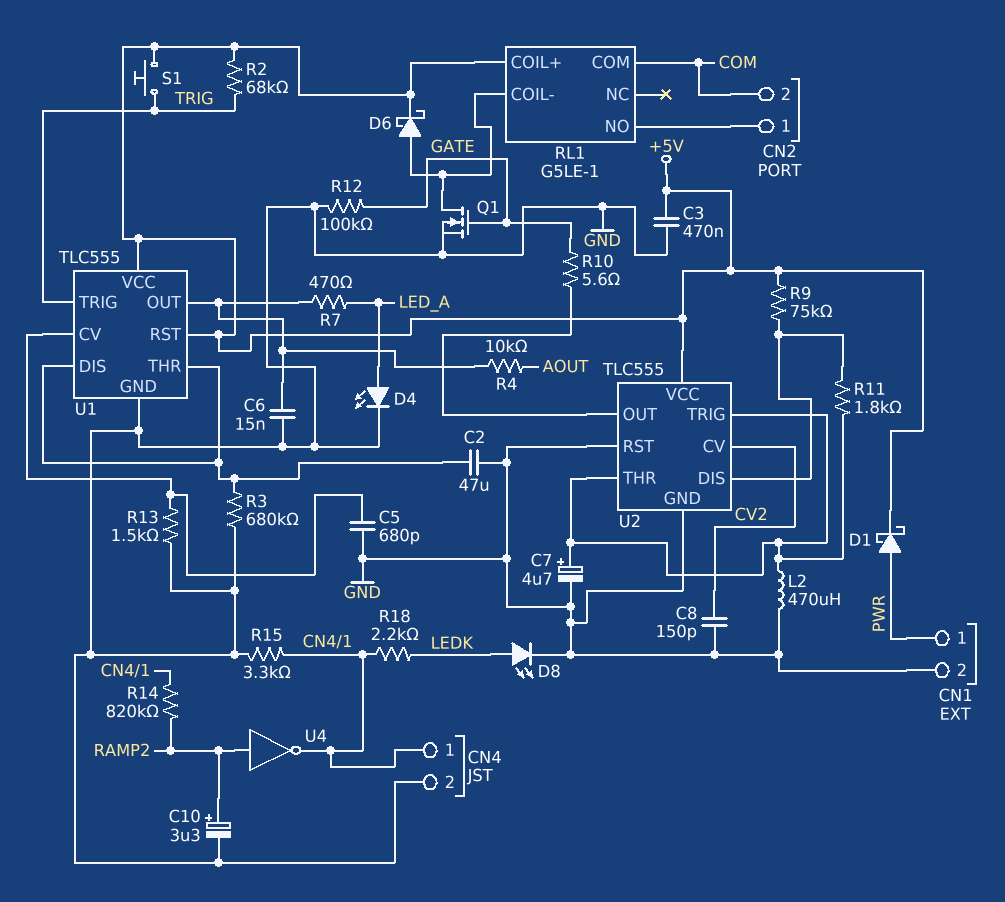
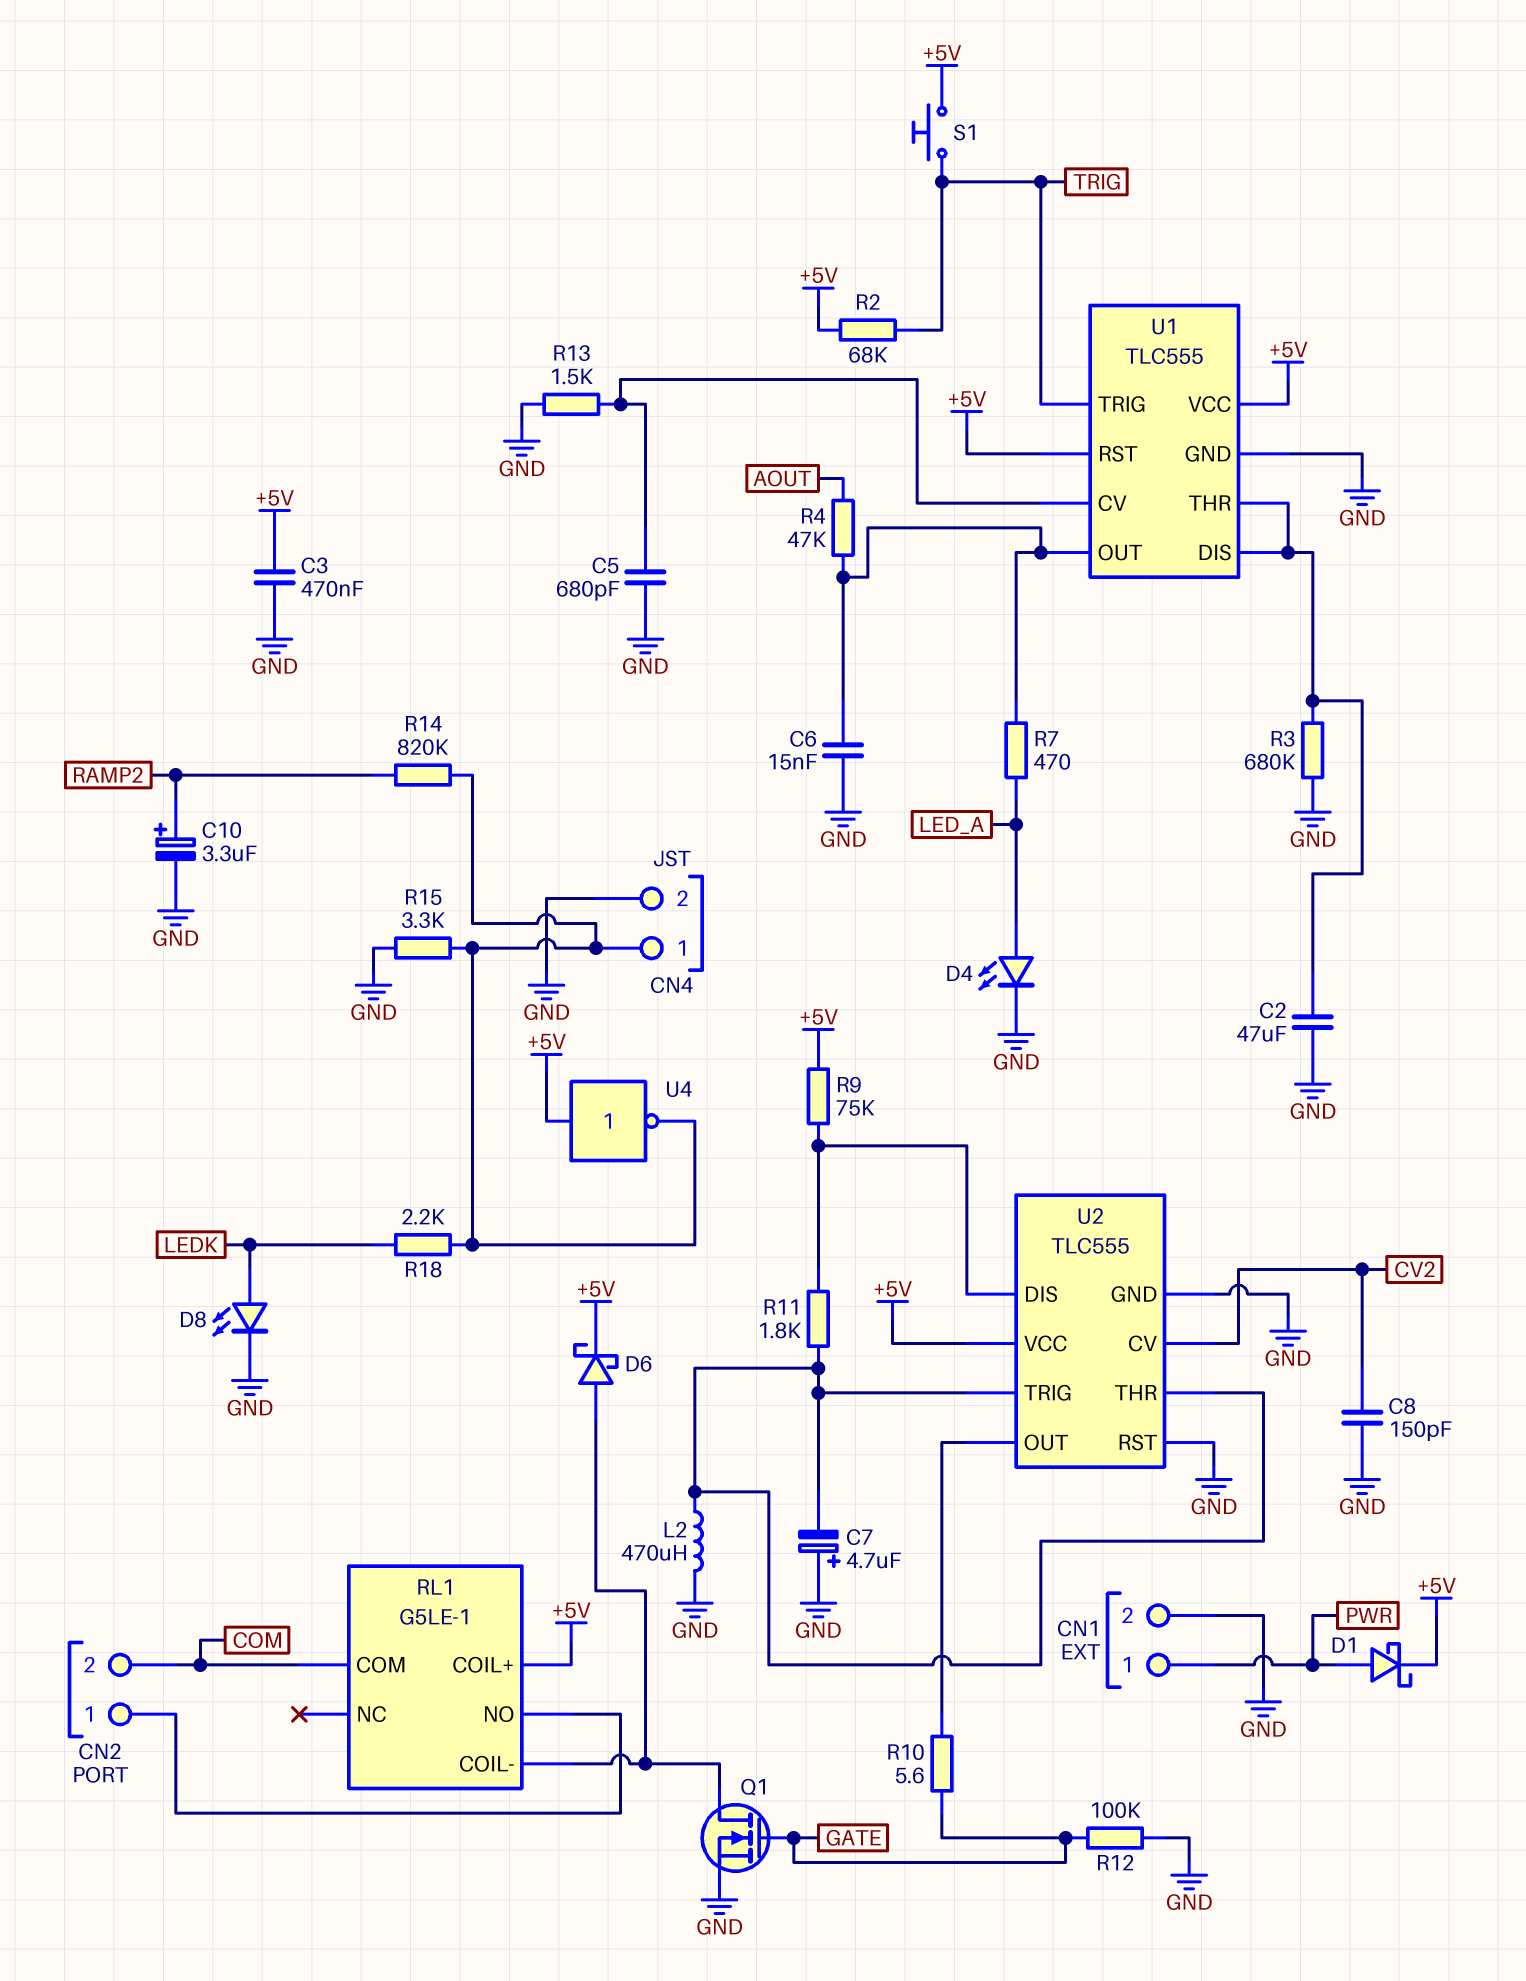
C7: 4.7uF (plus U2/THR, minus GND) -> 4.7uF (plus GND, minus U2/THR)
R4: 10k (AOUT, U1/OUT) -> 47k (AOUT, U1/OUT)
U4: NOT (in RAMP2, out CN4/1) -> NOT (in +5V, out CN4/1)

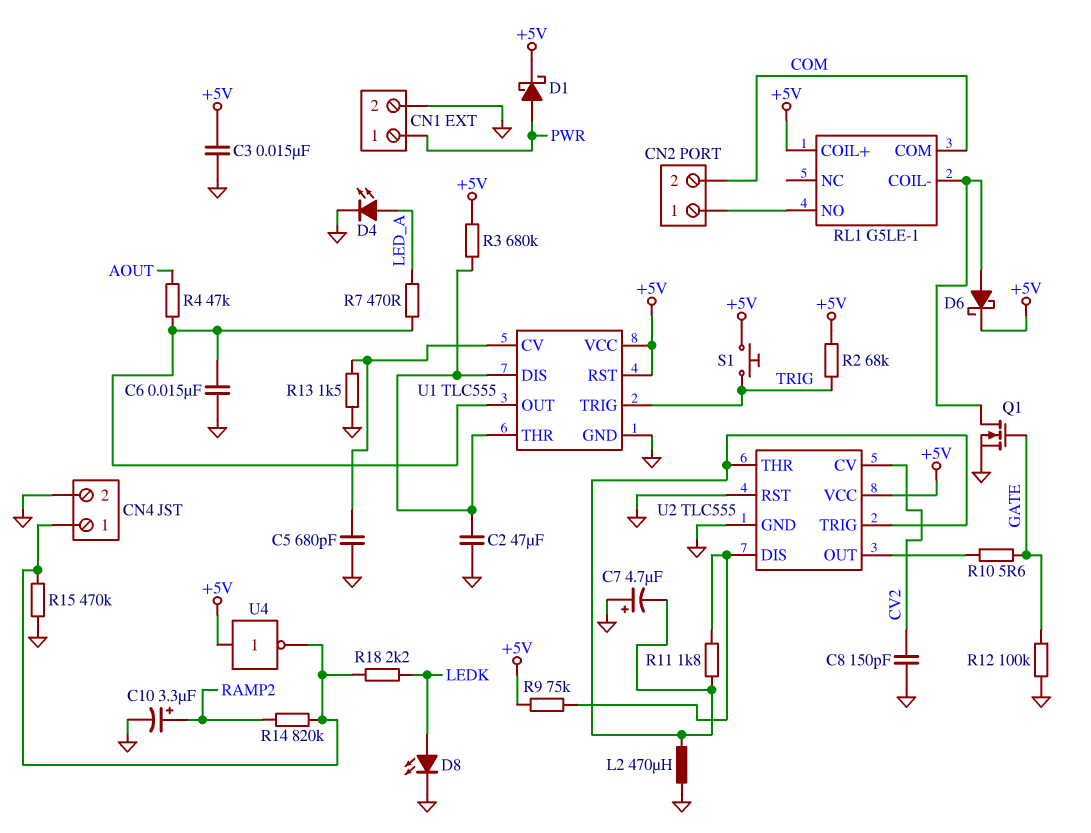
C3: 470nF (+5V, GND) -> 15nF (+5V, GND)
R3: 680k (GND, U1/DIS) -> 680k (+5V, U1/DIS)
R15: 3.3k (CN4/1, GND) -> 470k (CN4/1, GND)

